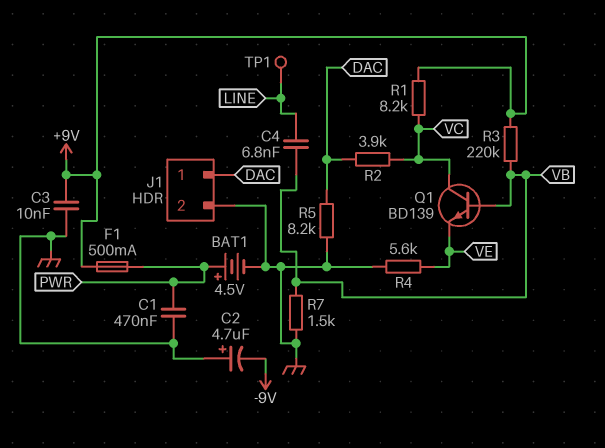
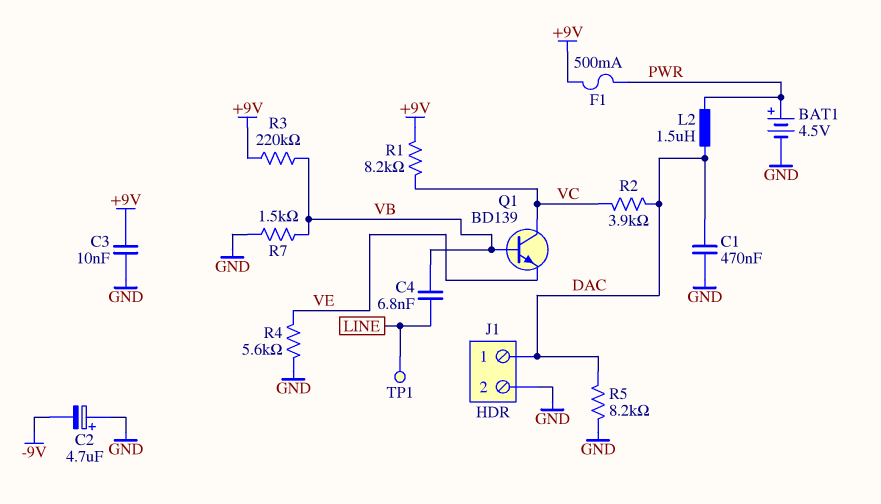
C1: 470nF (GND, PWR) -> 470nF (DAC, GND)
L2: none -> 1.5uH (DAC, PWR)

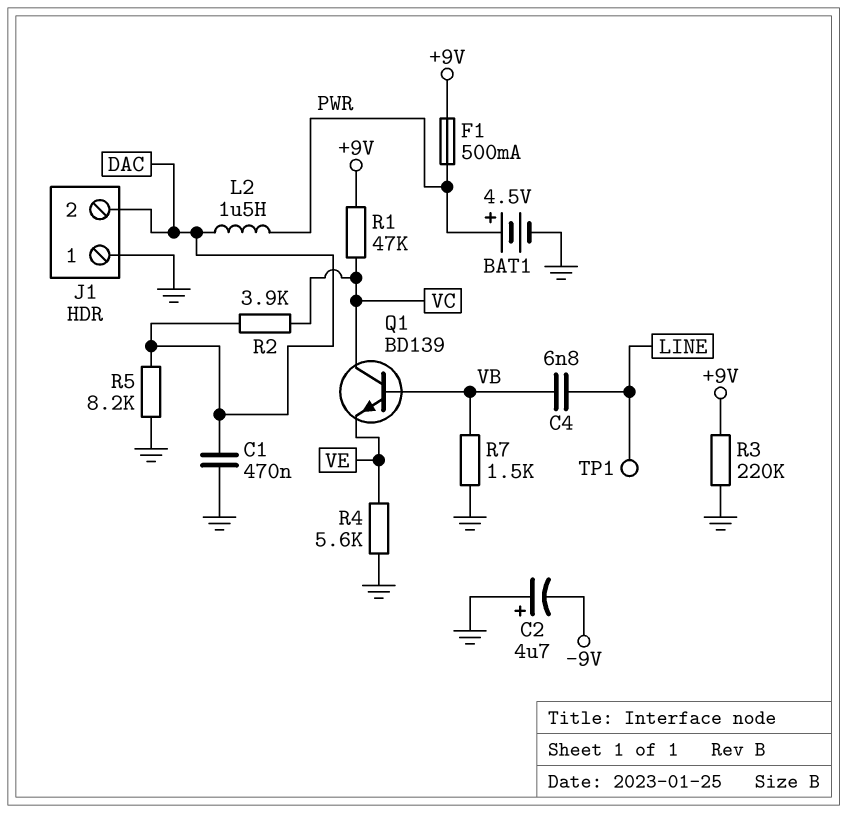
C3: 10nF (+9V, GND) -> none
J1 pin 1: DAC -> GND
J1 pin 2: GND -> DAC
R1: 8.2k (+9V, VC) -> 47k (+9V, VC)
R3: 220k (+9V, VB) -> 220k (+9V, GND)

